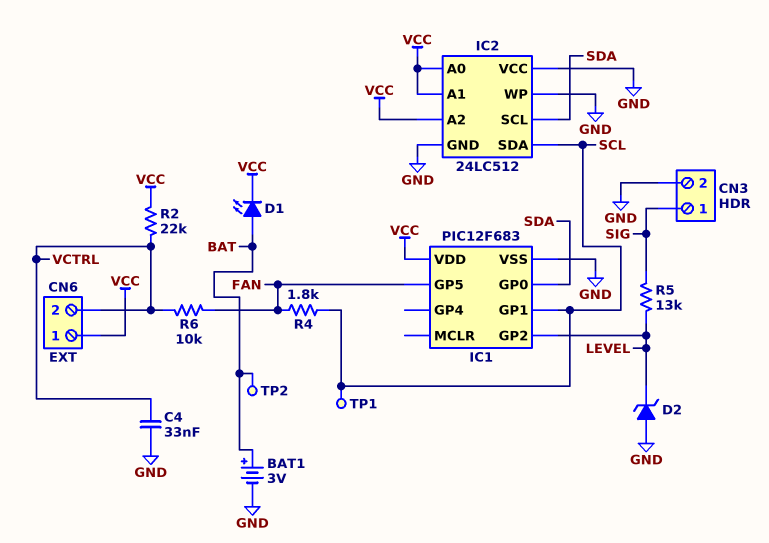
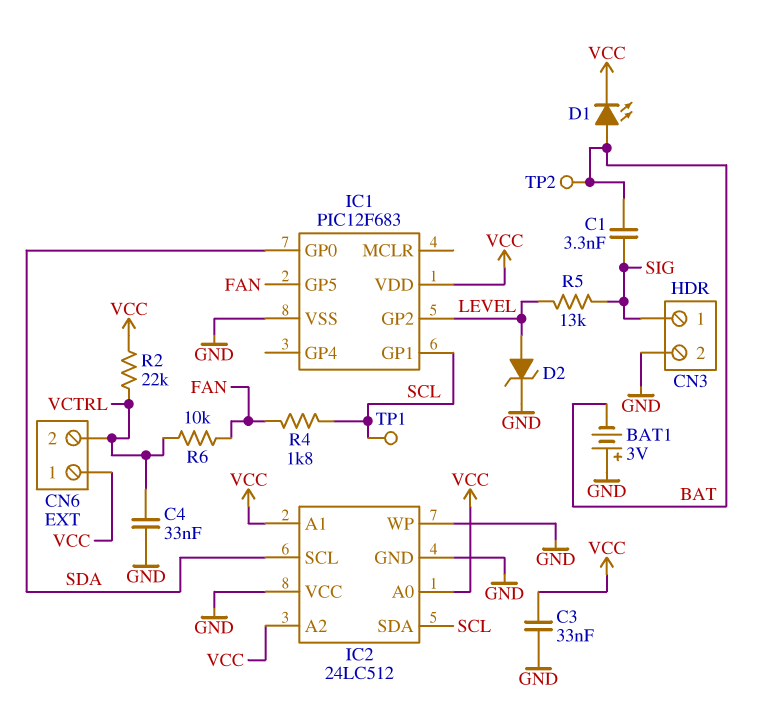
BAT1: 3V (plus BAT, minus GND) -> 3V (plus GND, minus BAT)
C1: none -> 3.3nF (BAT, SIG)
C3: none -> 33nF (GND, VCC)
D2: zener (A GND, K LEVEL) -> zener (A LEVEL, K GND)

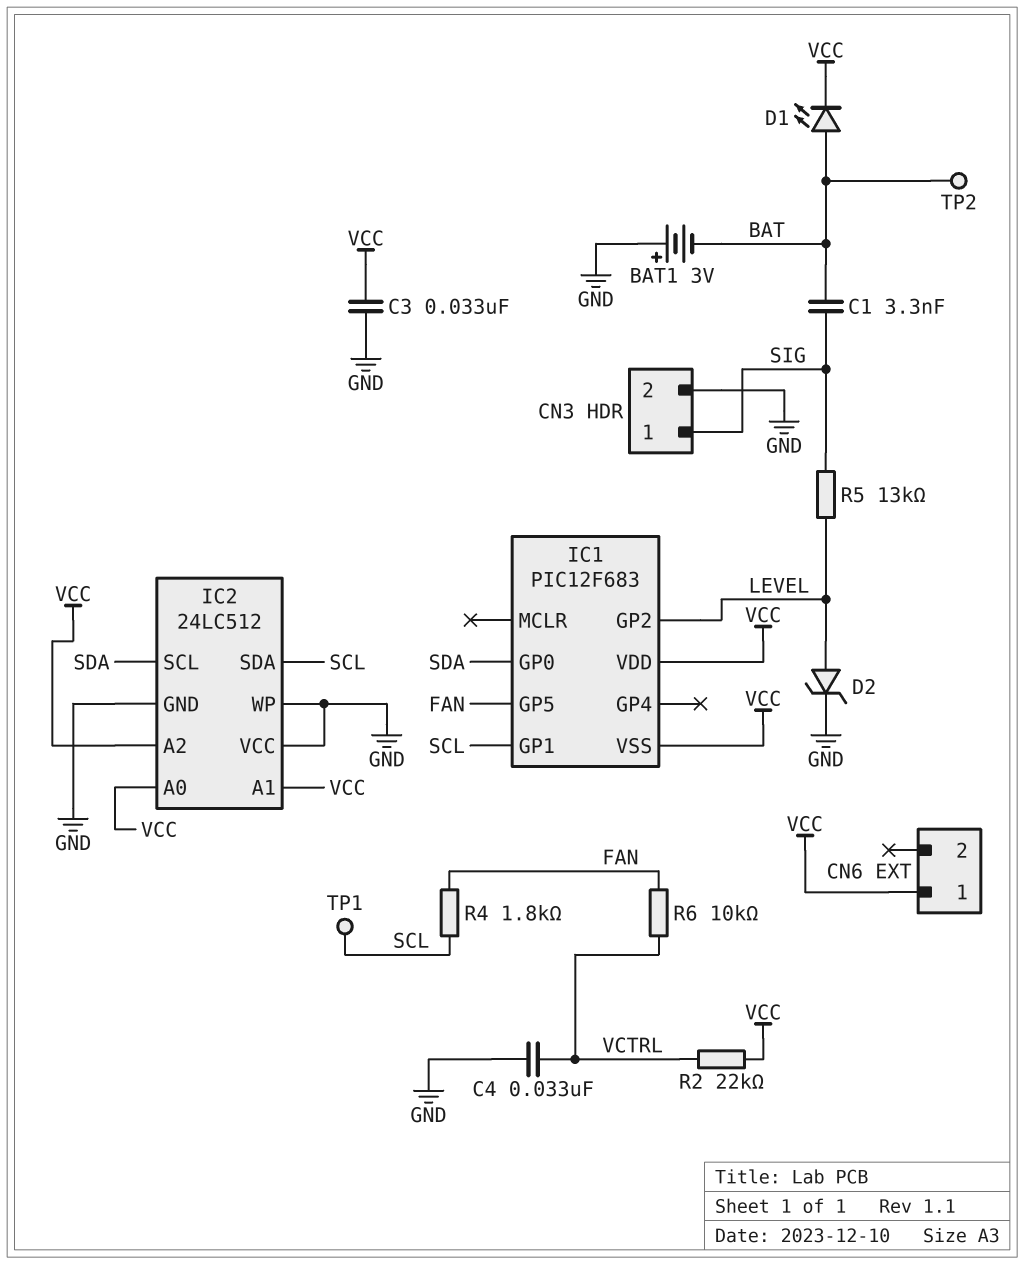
CN6 pin 2: VCTRL -> none
IC1 pin VSS: GND -> VCC

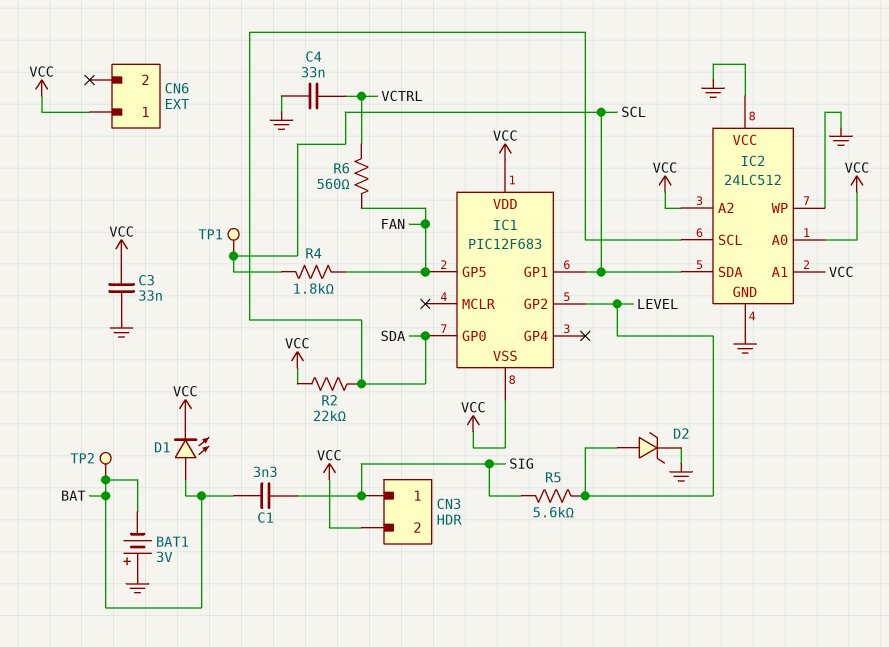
CN3 pin 2: GND -> VCC
R2: 22k (VCC, VCTRL) -> 22k (SDA, VCC)
R5: 13k (LEVEL, SIG) -> 5.6k (LEVEL, SIG)
R6: 10k (FAN, VCTRL) -> 560 (FAN, VCTRL)

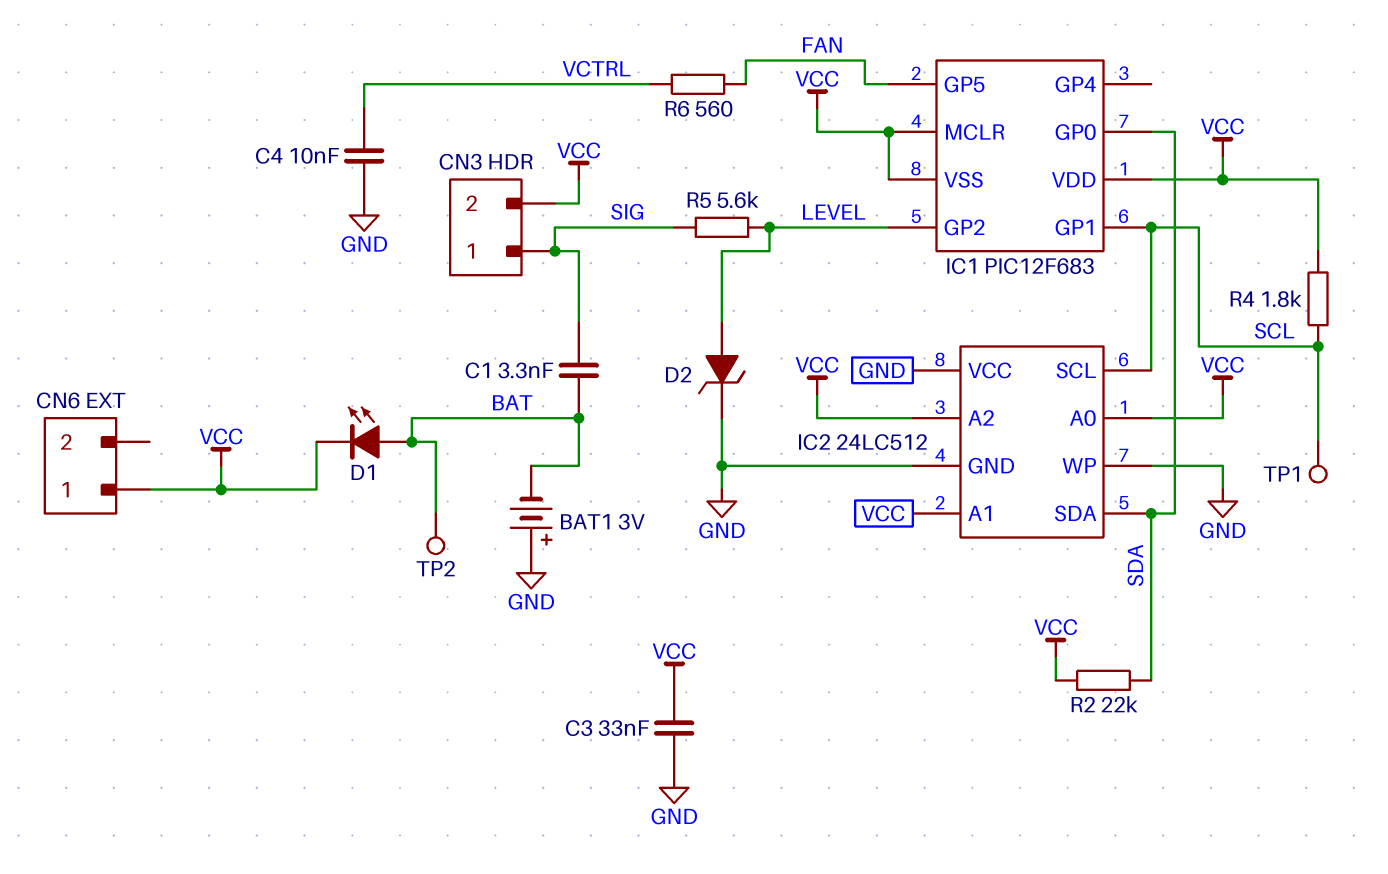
C4: 33nF (GND, VCTRL) -> 10nF (GND, VCTRL)
IC1 pin MCLR: none -> VCC
IC2 pin SCL: SDA -> SCL
IC2 pin SDA: SCL -> SDA
R4: 1.8k (FAN, SCL) -> 1.8k (SCL, VCC)

